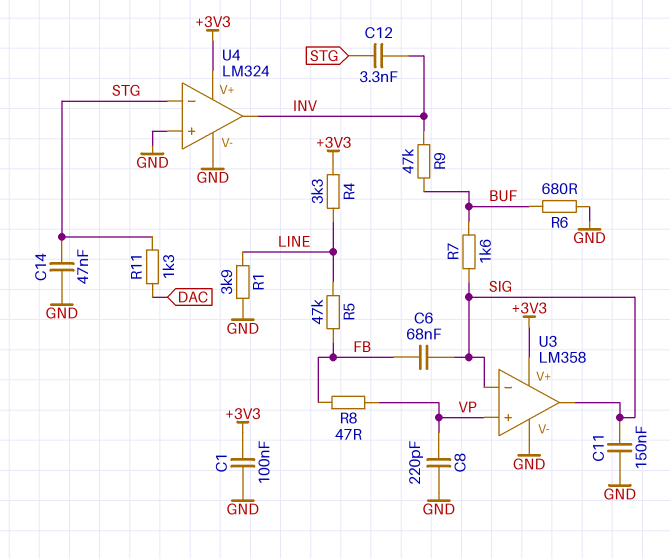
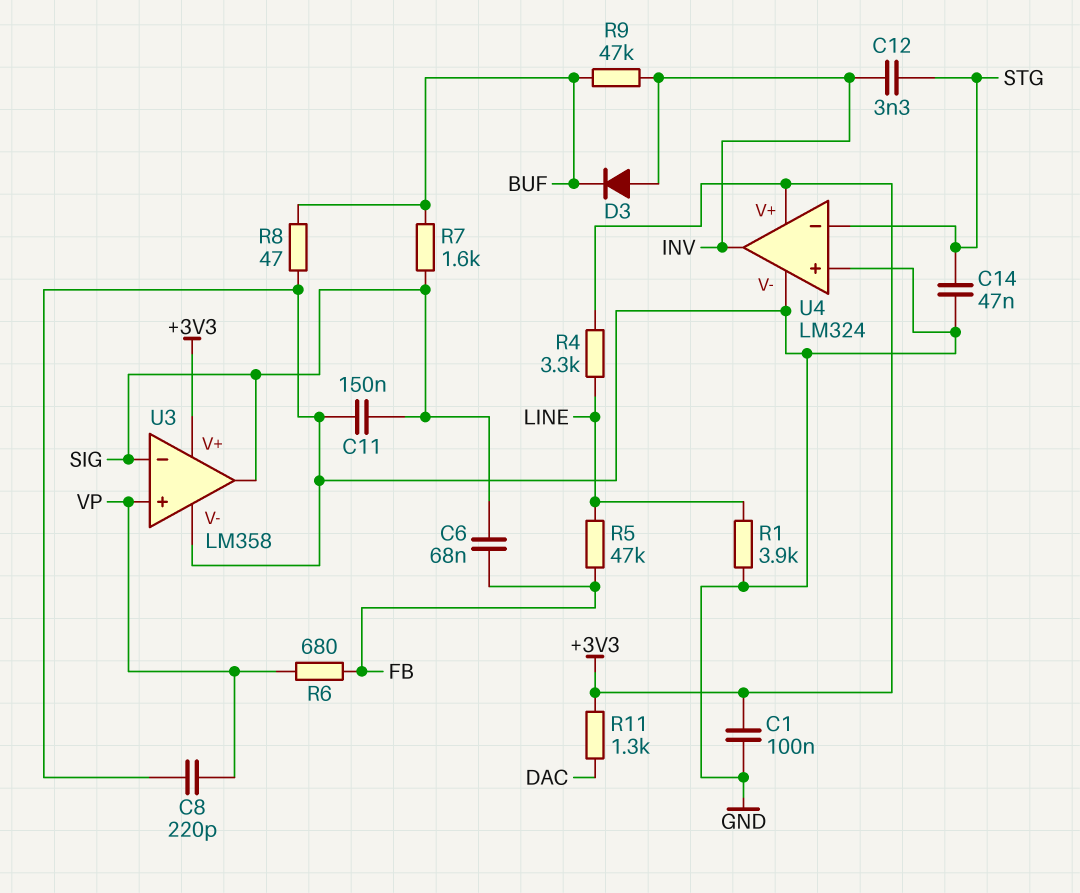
D3: none -> diode (A INV, K BUF)
R6: 680 (BUF, GND) -> 680 (FB, VP)
R8: 47 (FB, VP) -> 47 (BUF, GND)
R11: 1.3k (DAC, STG) -> 1.3k (+3V3, DAC)

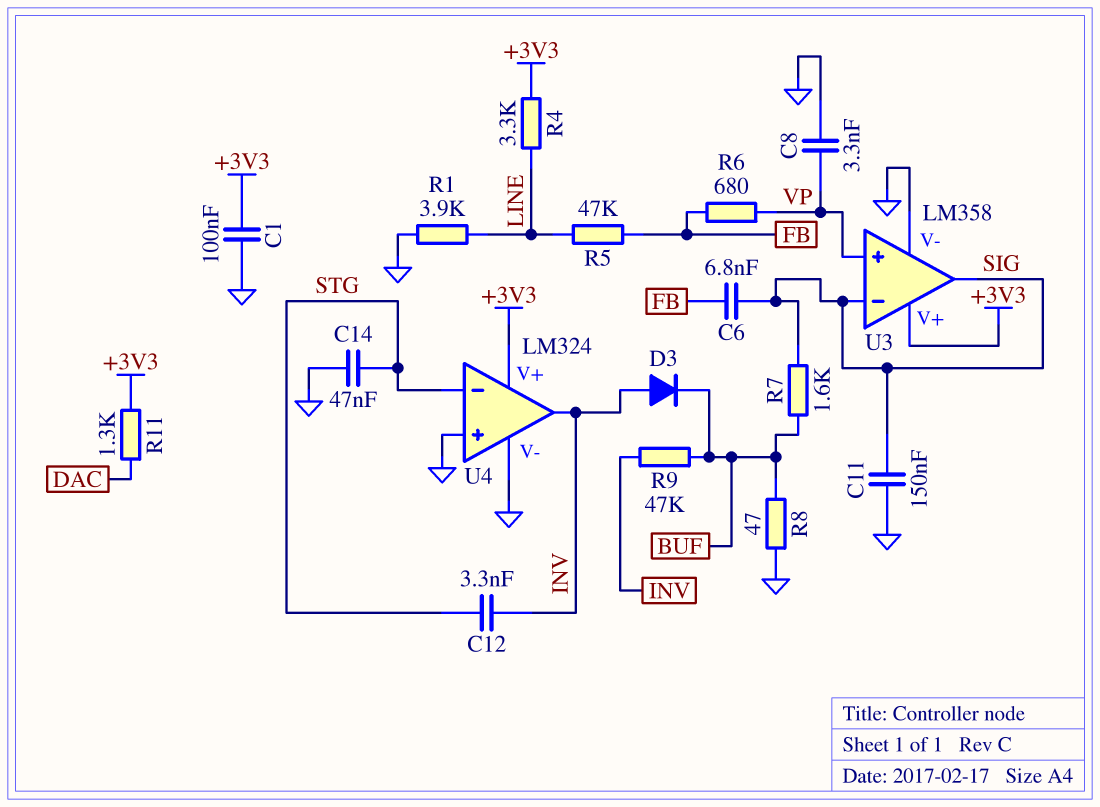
C6: 68nF (FB, SIG) -> 6.8nF (FB, SIG)
C8: 220pF (GND, VP) -> 3.3nF (GND, VP)

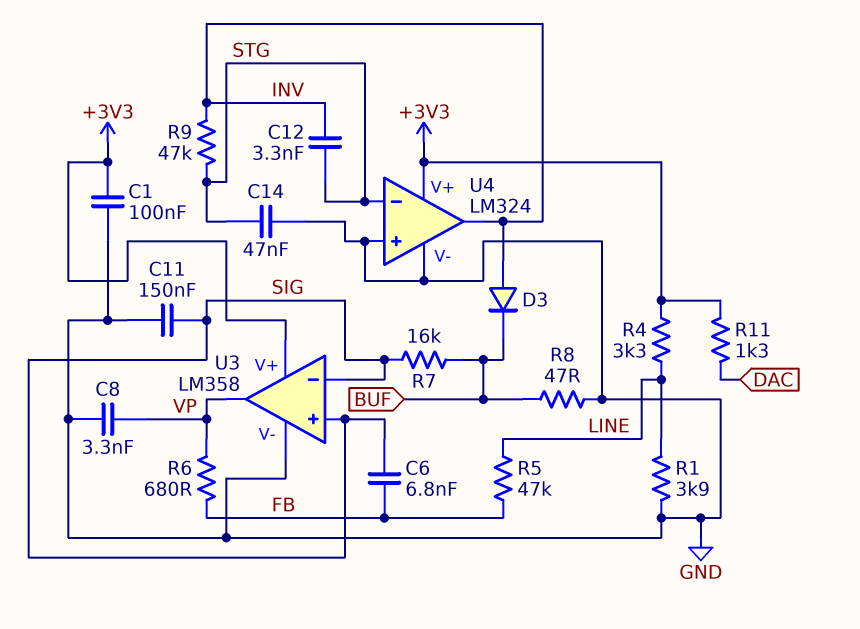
R7: 1.6k (BUF, SIG) -> 16k (BUF, SIG)
R9: 47k (BUF, INV) -> 47k (INV, STG)
U3 pin in+: VP -> SIG
U3 pin out: SIG -> VP

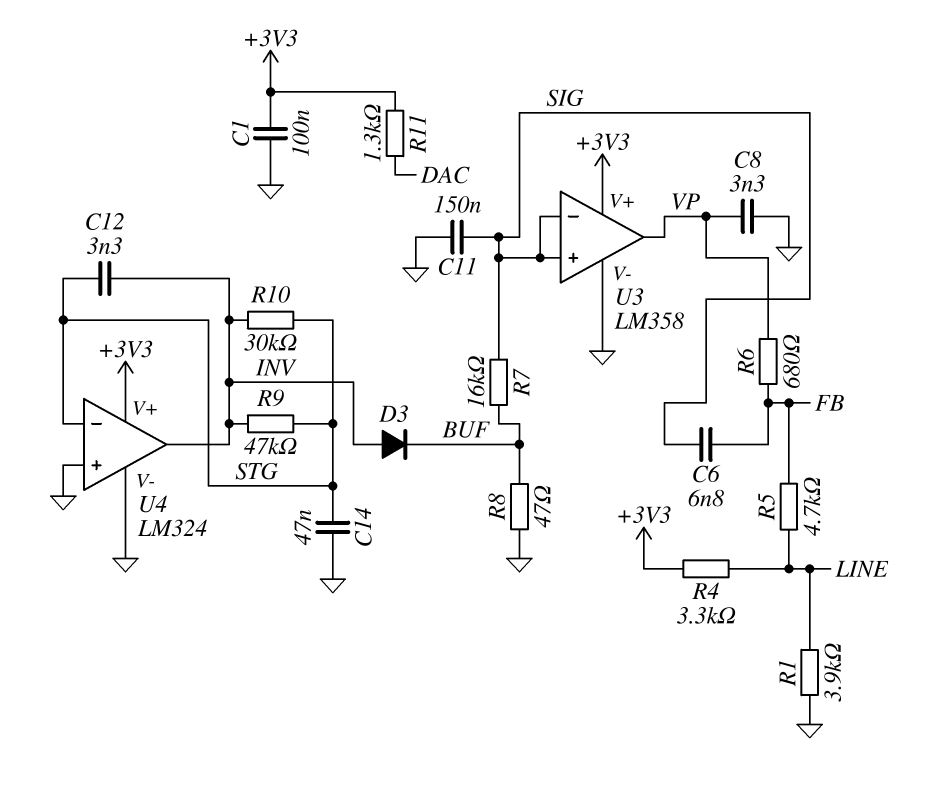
R5: 47k (FB, LINE) -> 4.7k (FB, LINE)
R10: none -> 30k (INV, STG)

